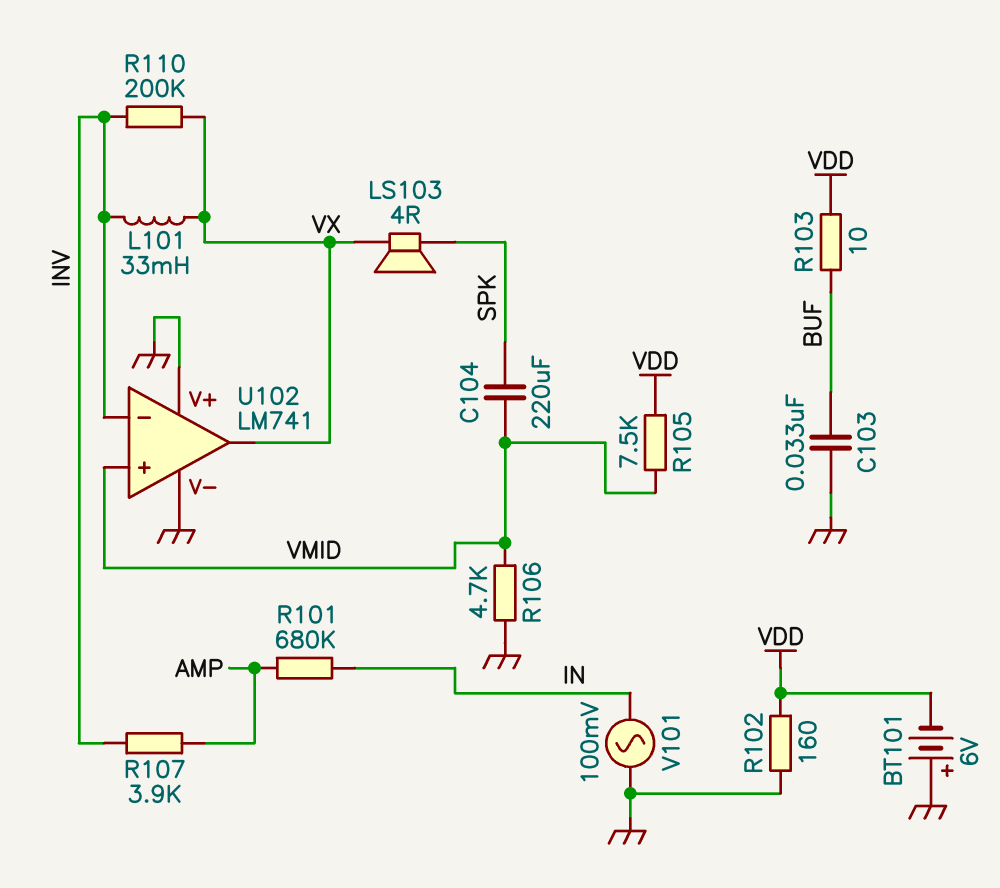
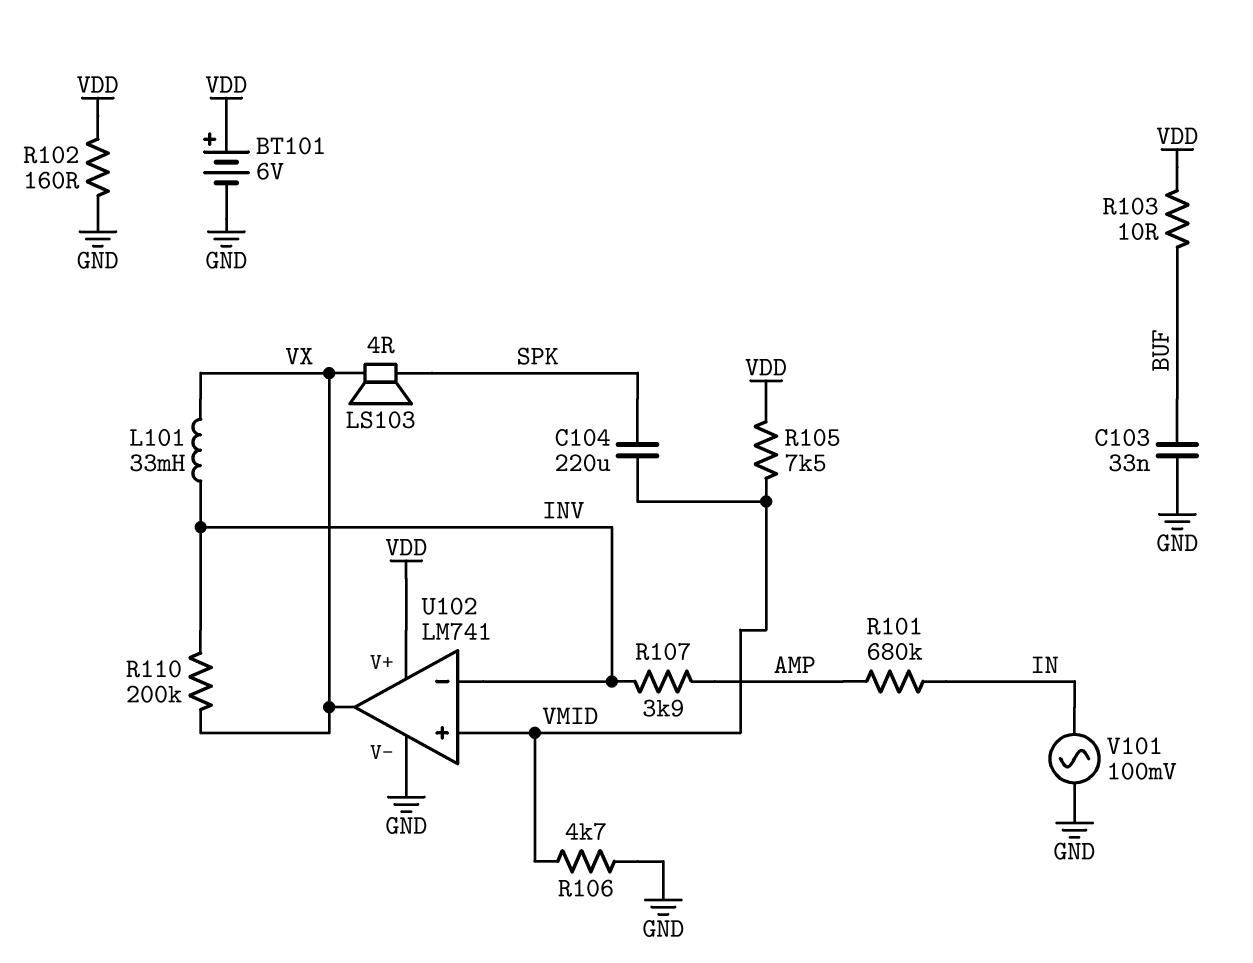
BT101: 6V (plus GND, minus VDD) -> 6V (plus VDD, minus GND)
U102 pin V+: GND -> VDD

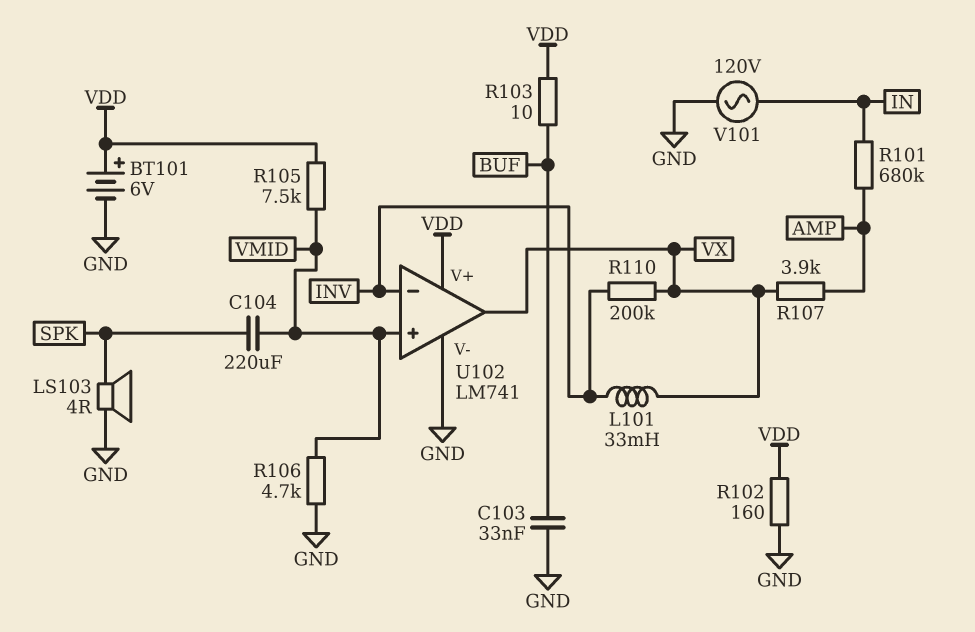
LS103: speaker 4R (SPK, VX) -> speaker 4R (GND, SPK)
R107: 3.9k (AMP, INV) -> 3.9k (AMP, VX)
V101: AC 100mV (GND, IN) -> AC 120V (GND, IN)

